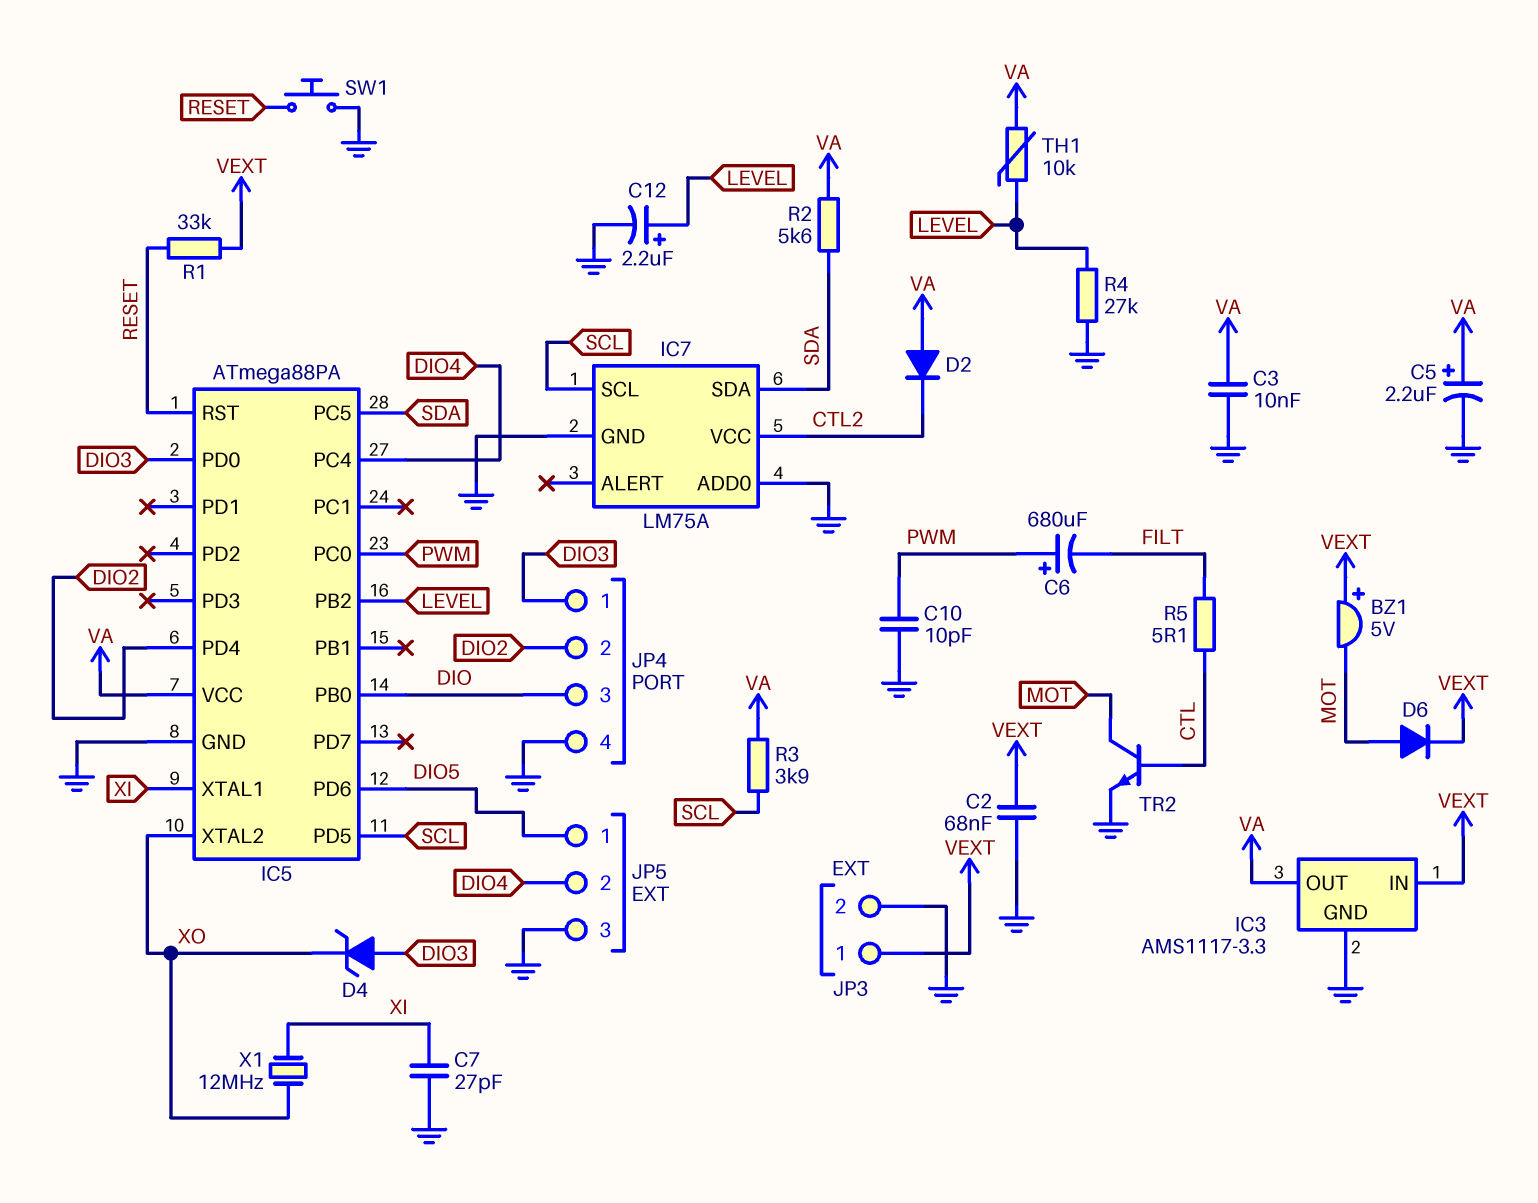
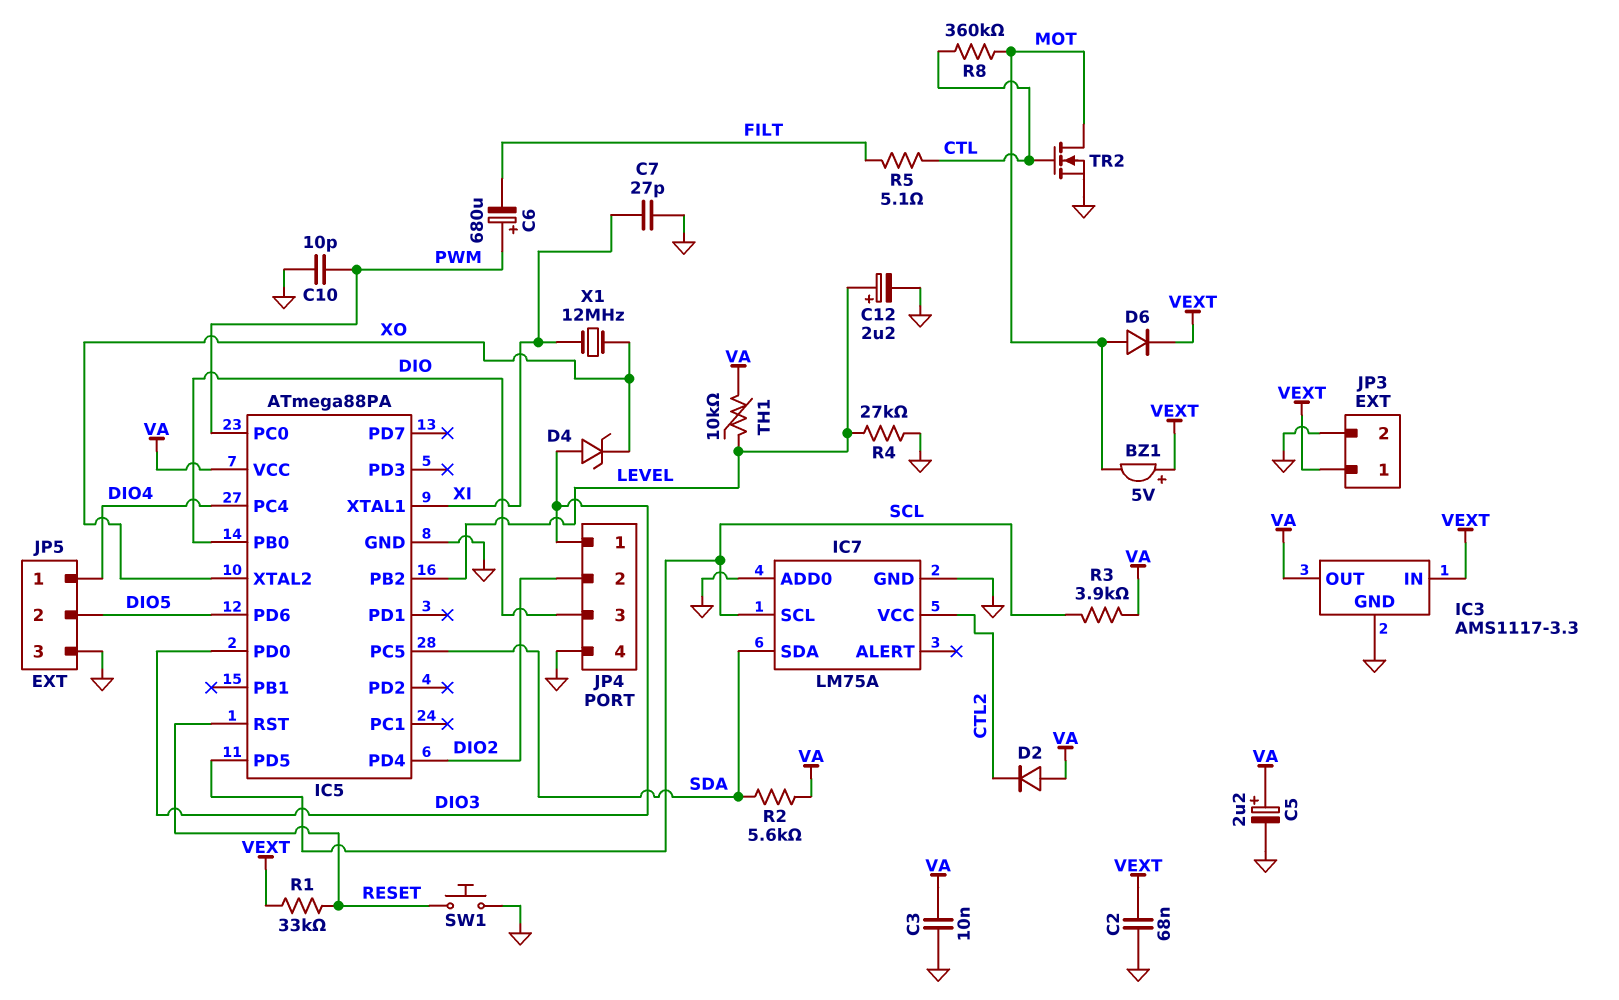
JP5 pin 1: DIO5 -> DIO4
JP5 pin 2: DIO4 -> DIO5
R8: none -> 360k (CTL, MOT)
TR2: NPN (B CTL, C MOT, E GND) -> NMOS (G CTL, D MOT, S GND)

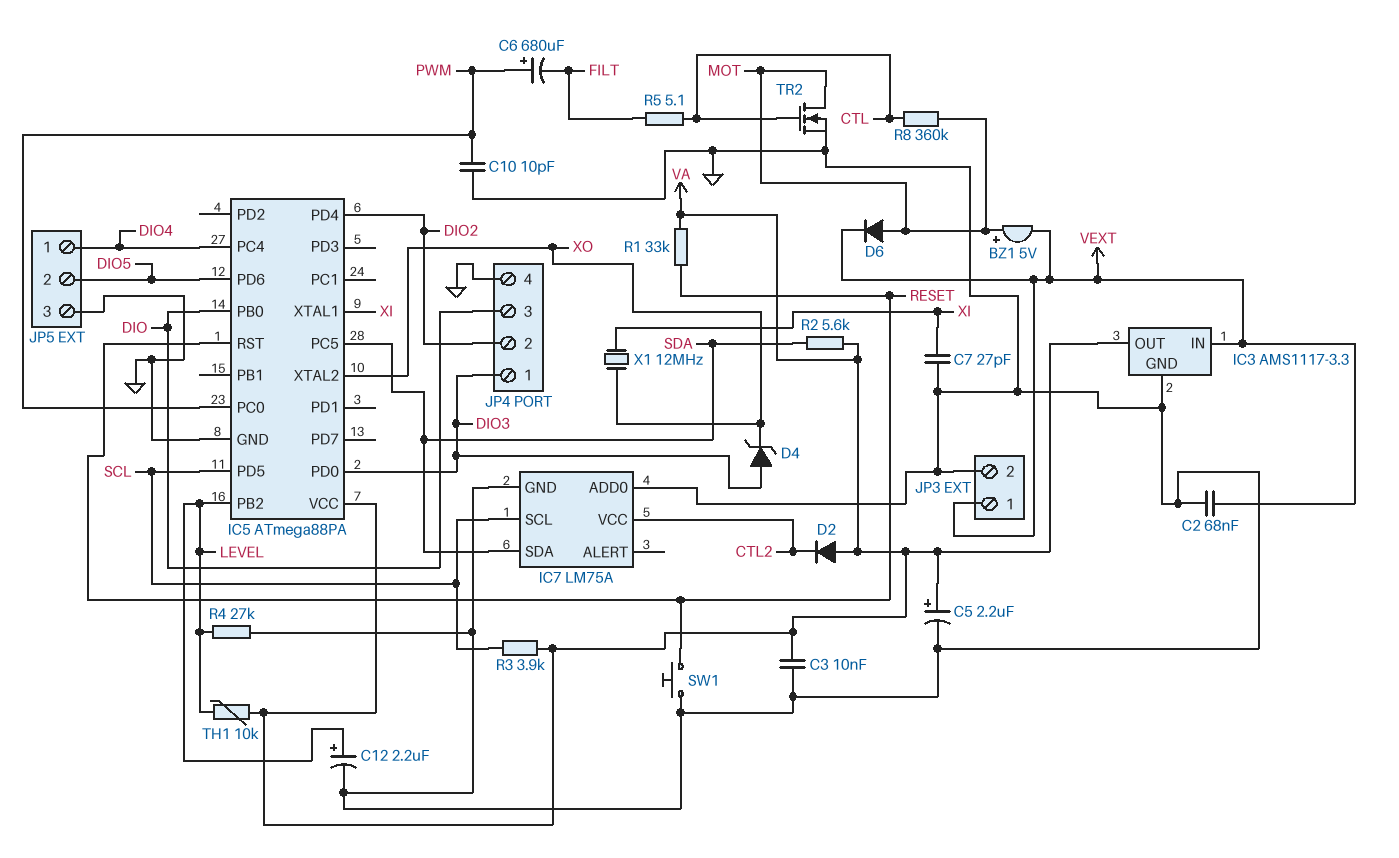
BZ1: buzzer 5V (plus VEXT, minus MOT) -> buzzer 5V (plus MOT, minus VEXT)
R1: 33k (RESET, VEXT) -> 33k (RESET, VA)

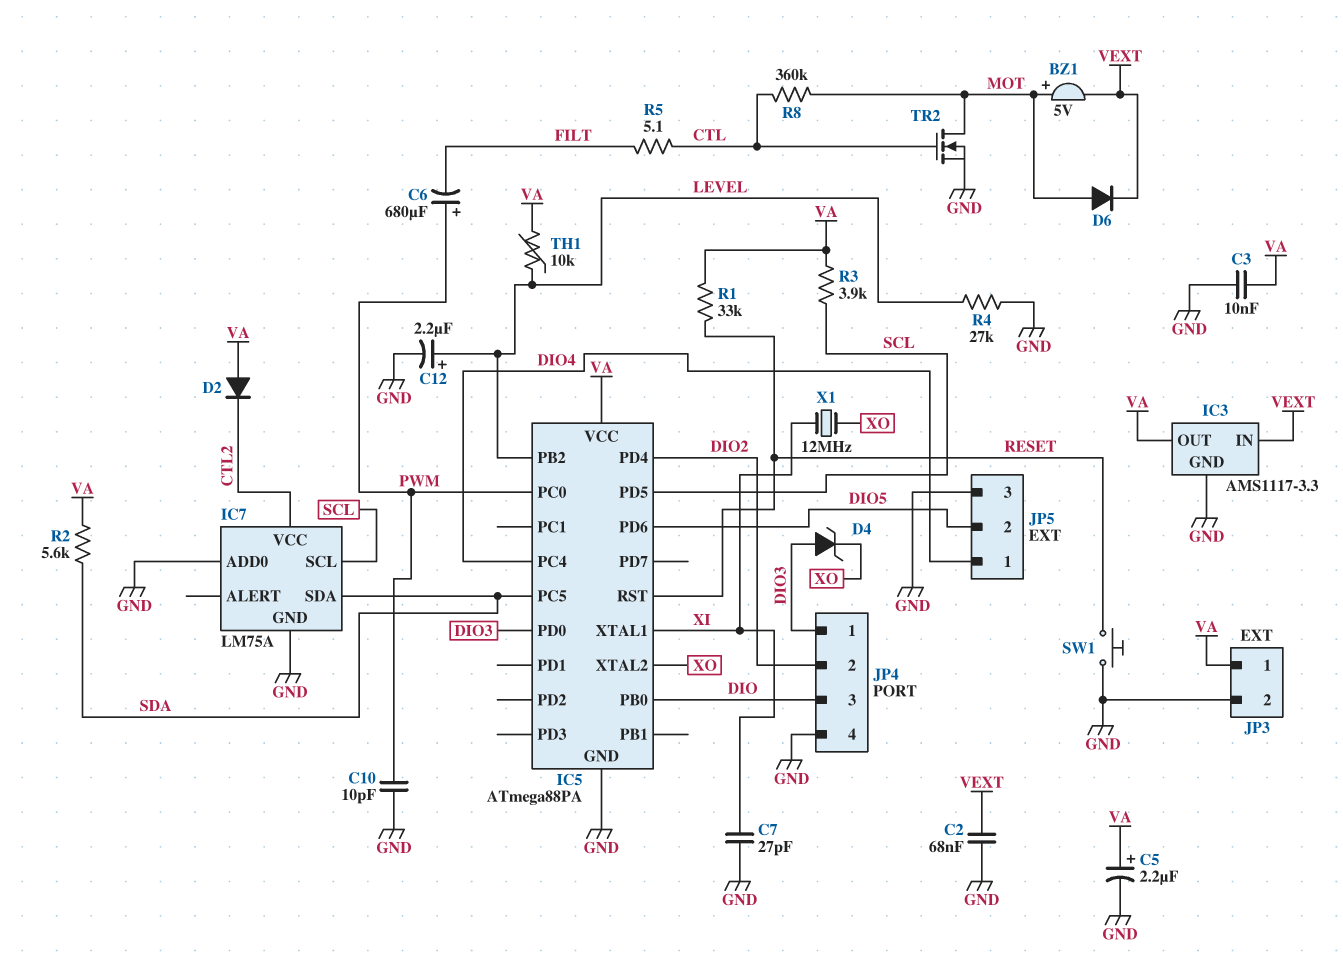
JP3 pin 1: VEXT -> VA

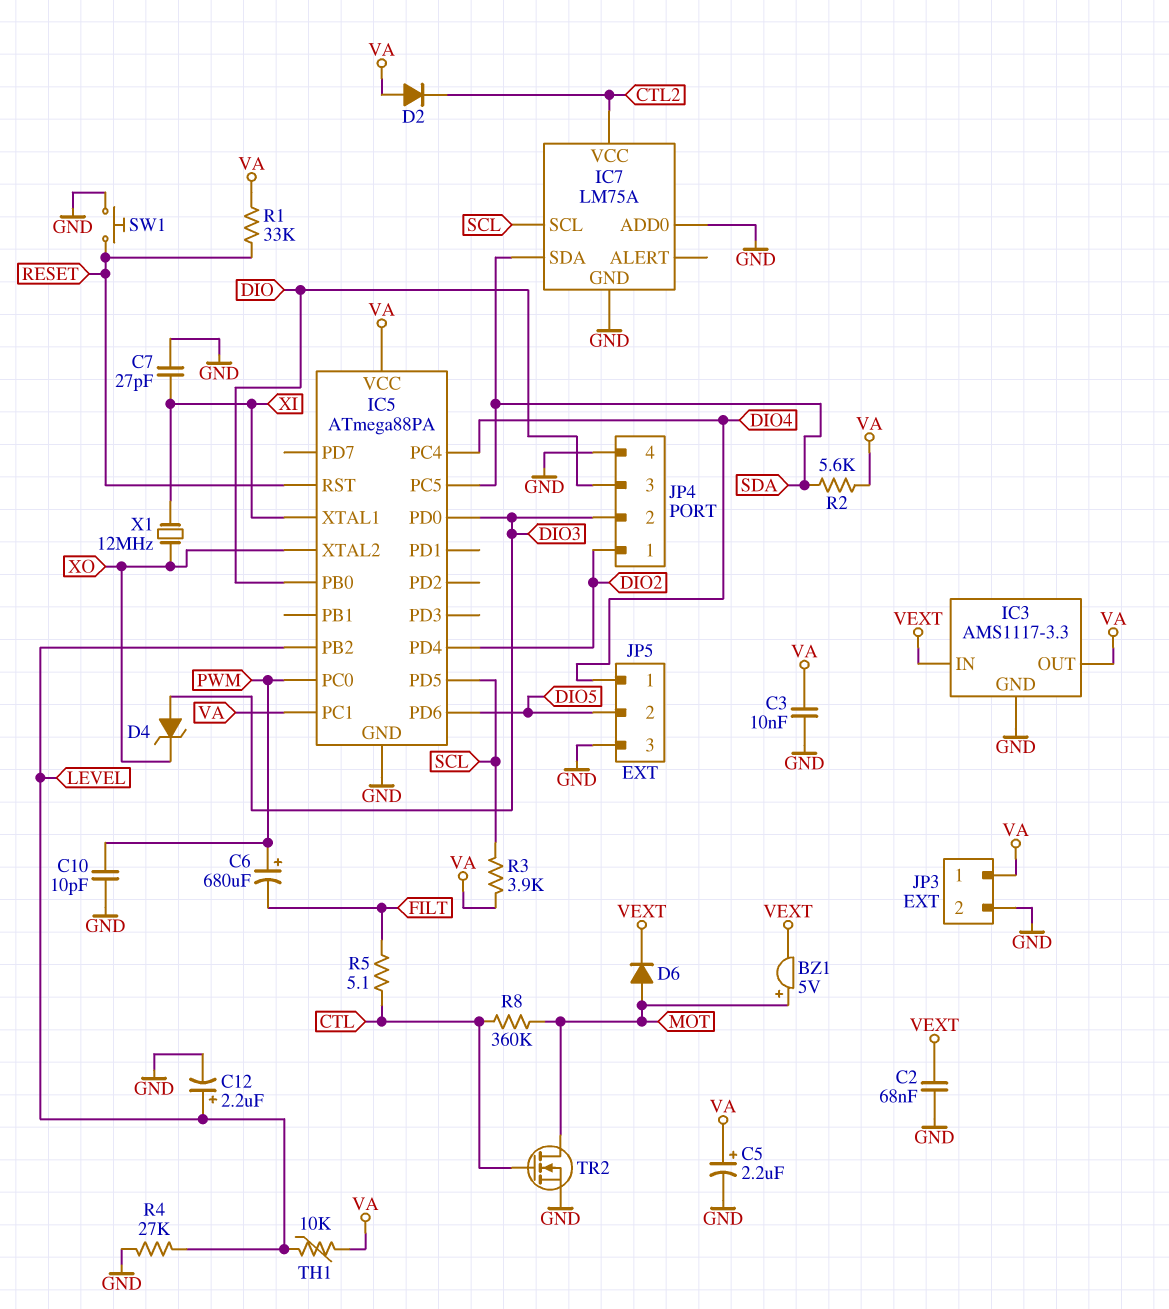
IC5 pin PC1: none -> VA
JP4 pin 1: DIO3 -> DIO2
JP4 pin 2: DIO2 -> DIO3

